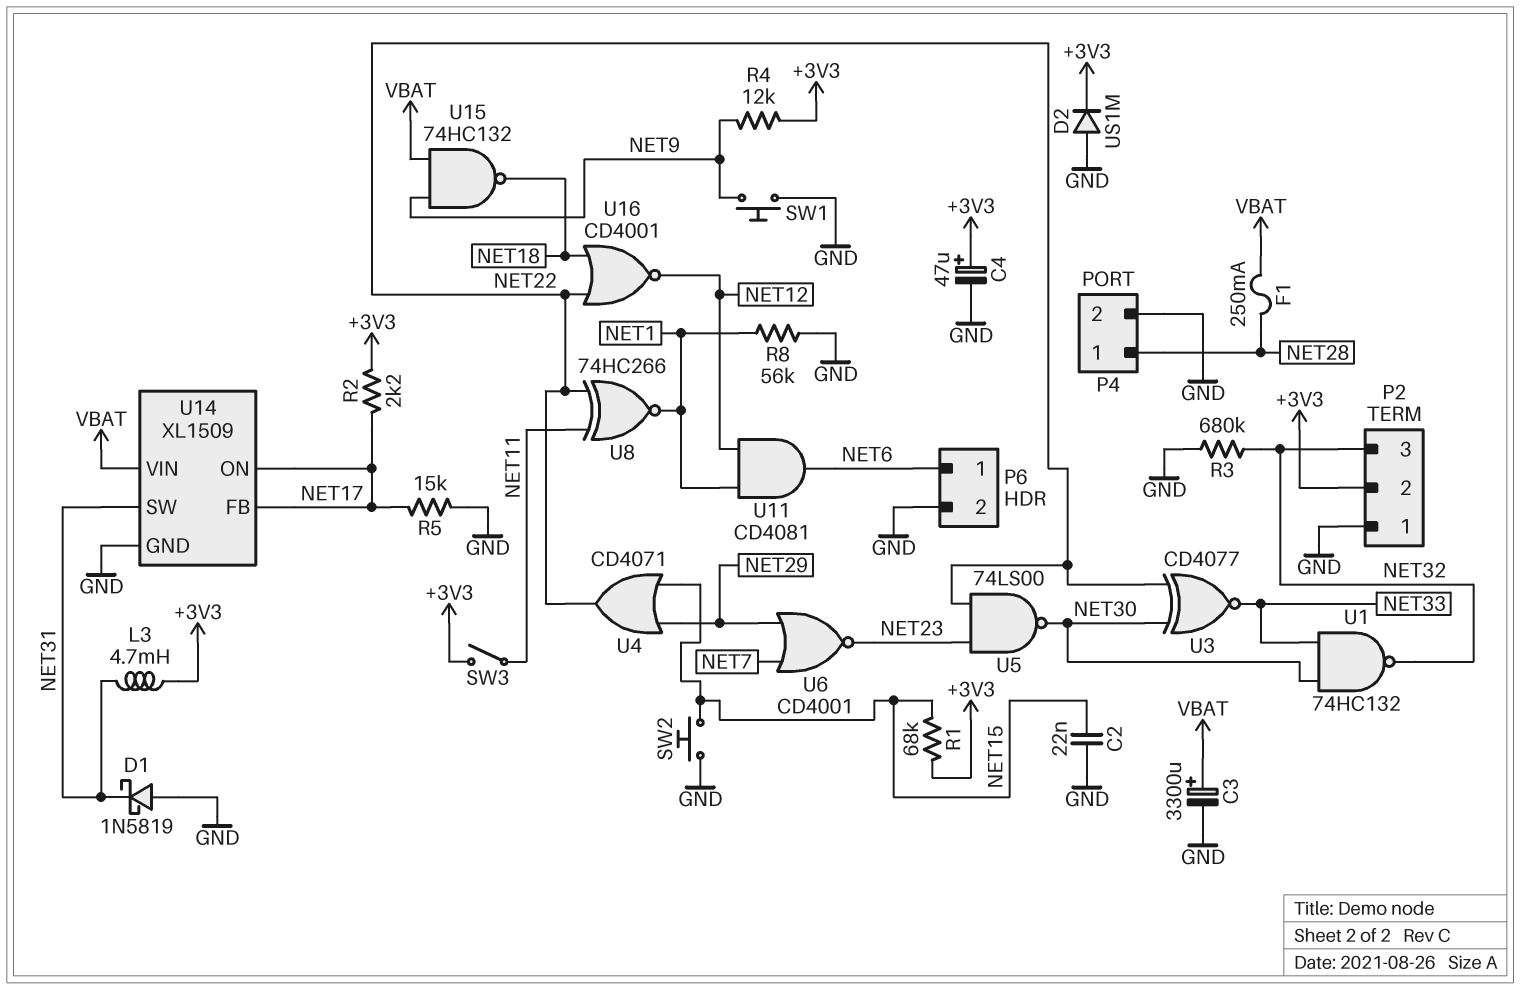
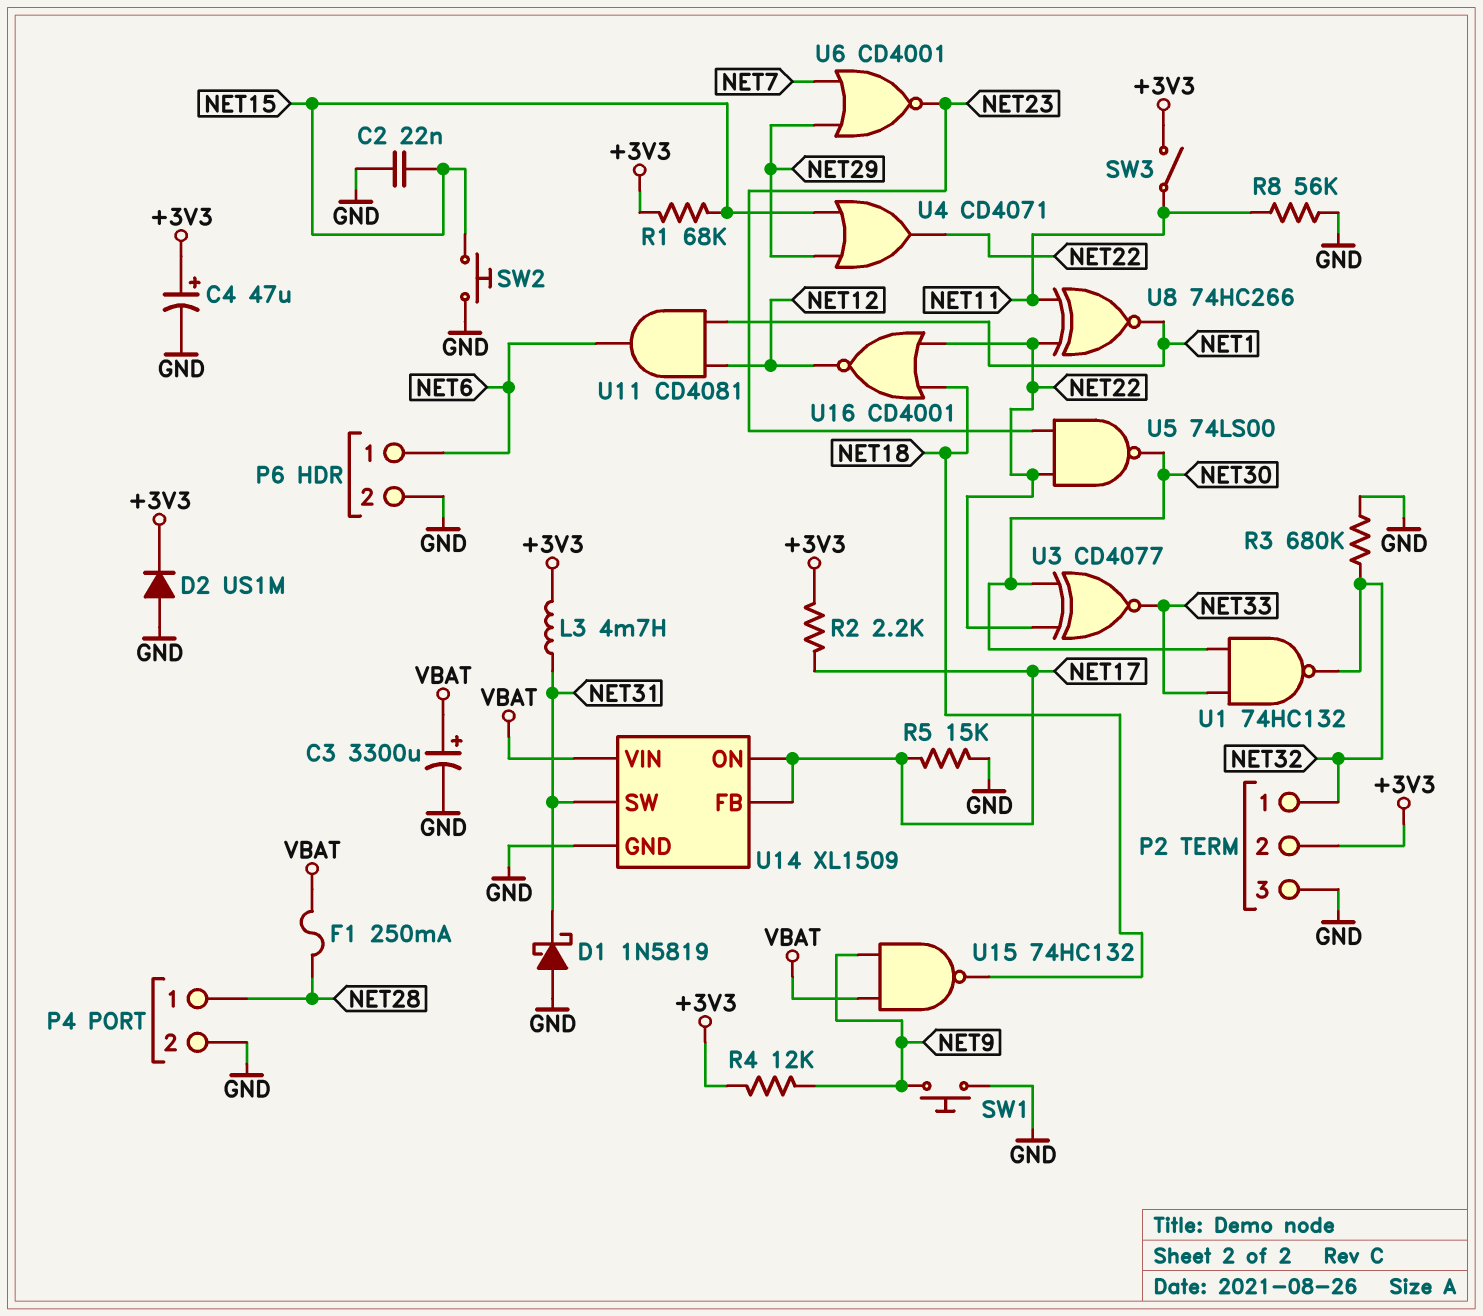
P2 pin 1: GND -> NET32
P2 pin 3: NET32 -> GND
R8: 56k (GND, NET1) -> 56k (GND, NET11)

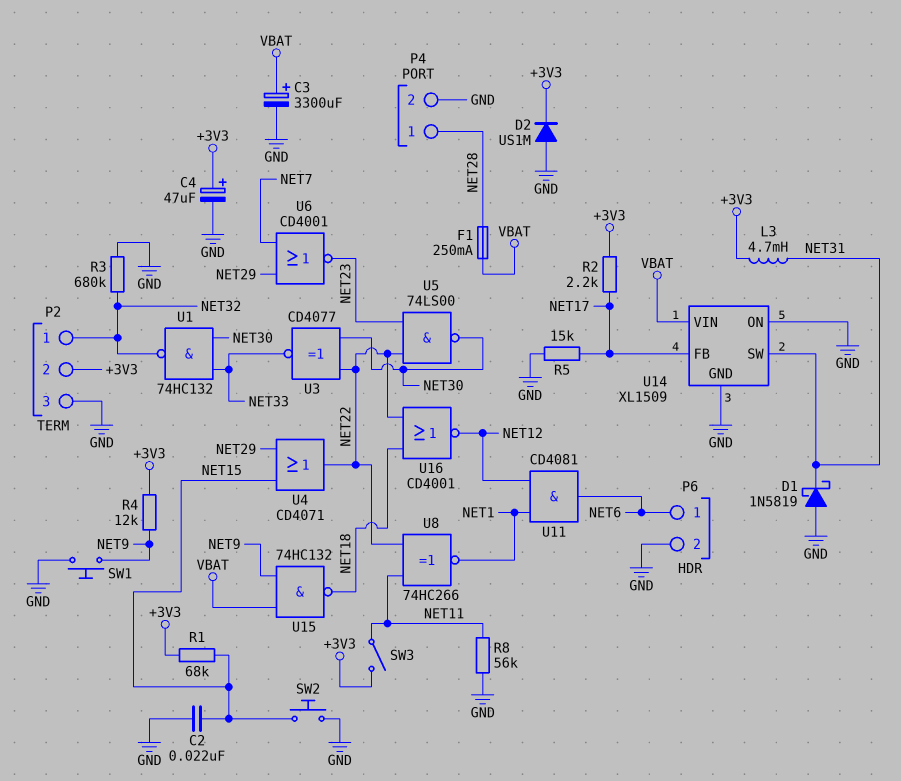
U14 pin ON: NET17 -> GND

